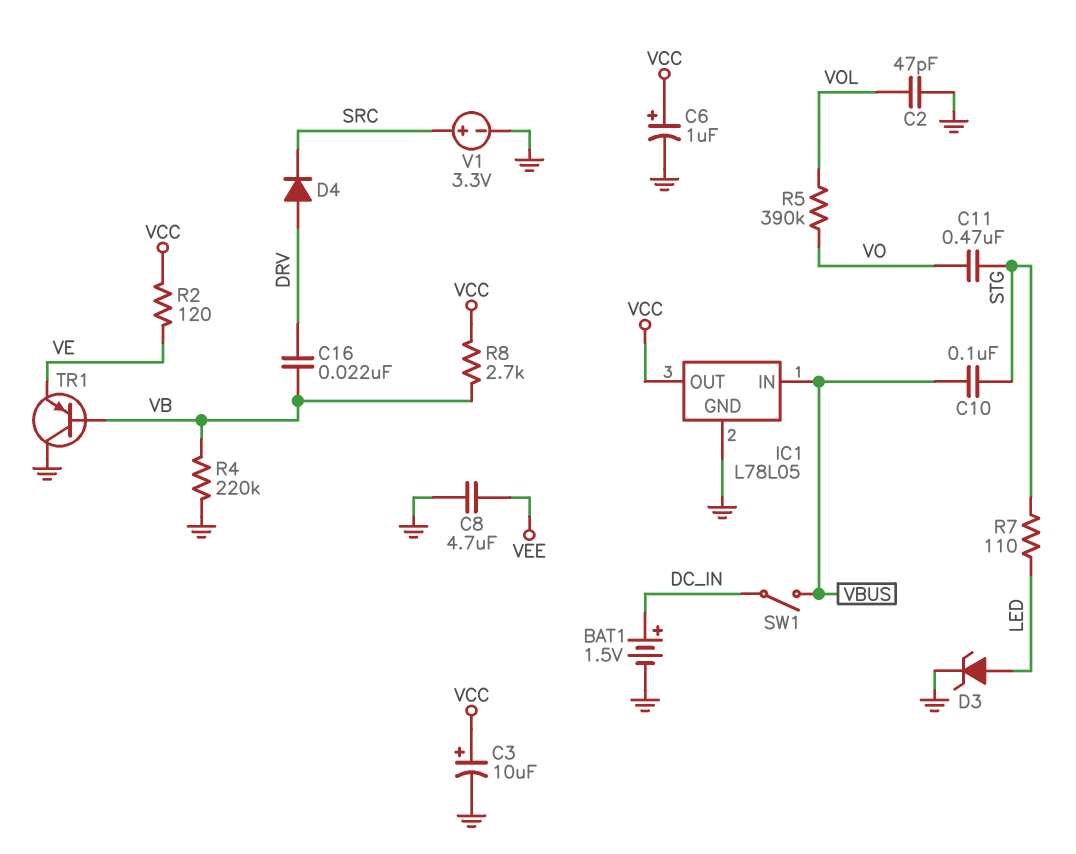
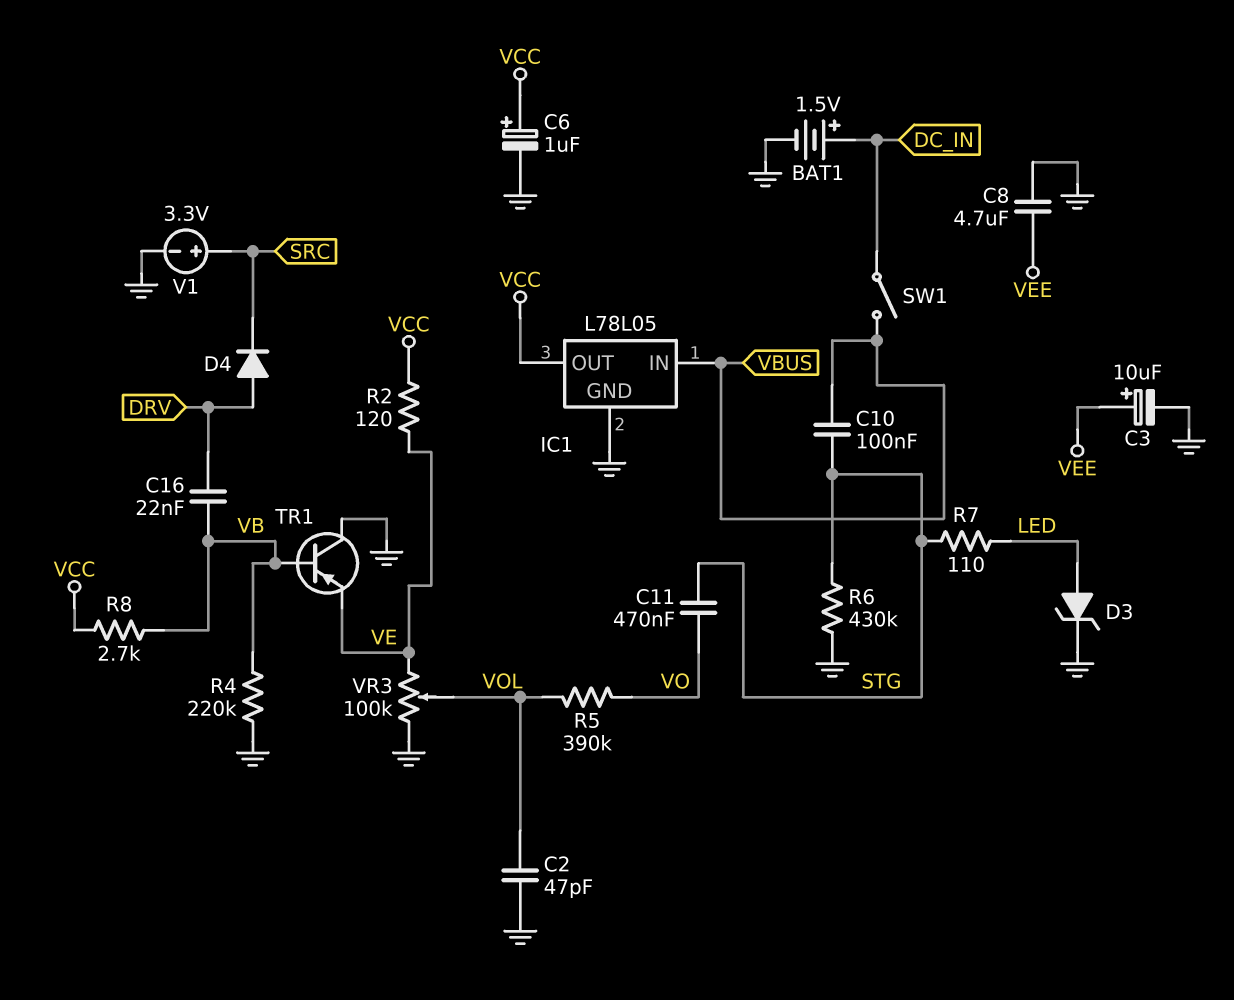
C3: 10uF (plus VCC, minus GND) -> 10uF (plus VEE, minus GND)
R6: none -> 430k (GND, STG)
VR3: none -> 100k (GND, VE, wiper VOL)

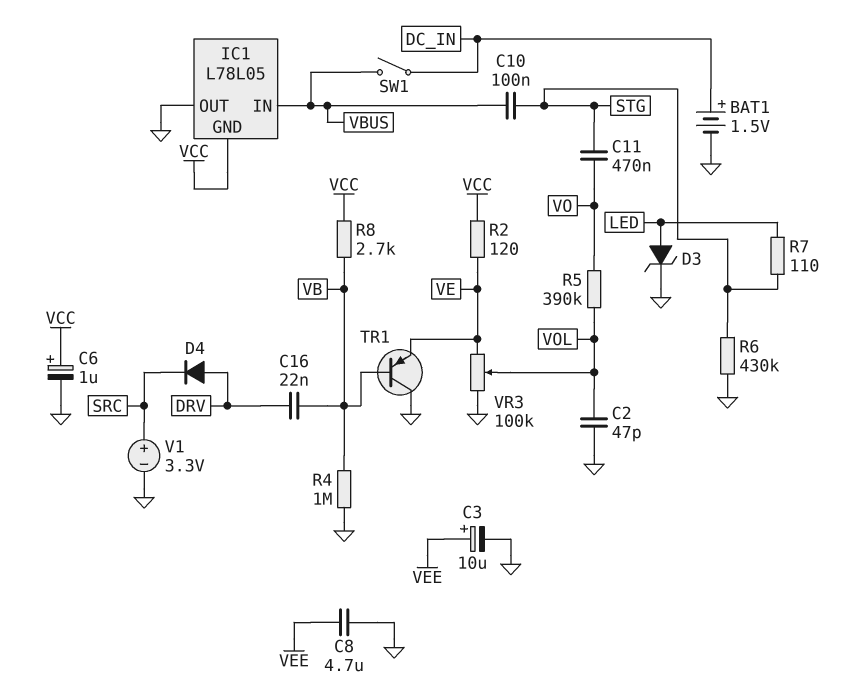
IC1 pin GND: GND -> VCC
IC1 pin OUT: VCC -> GND
R4: 220k (GND, VB) -> 1M (GND, VB)

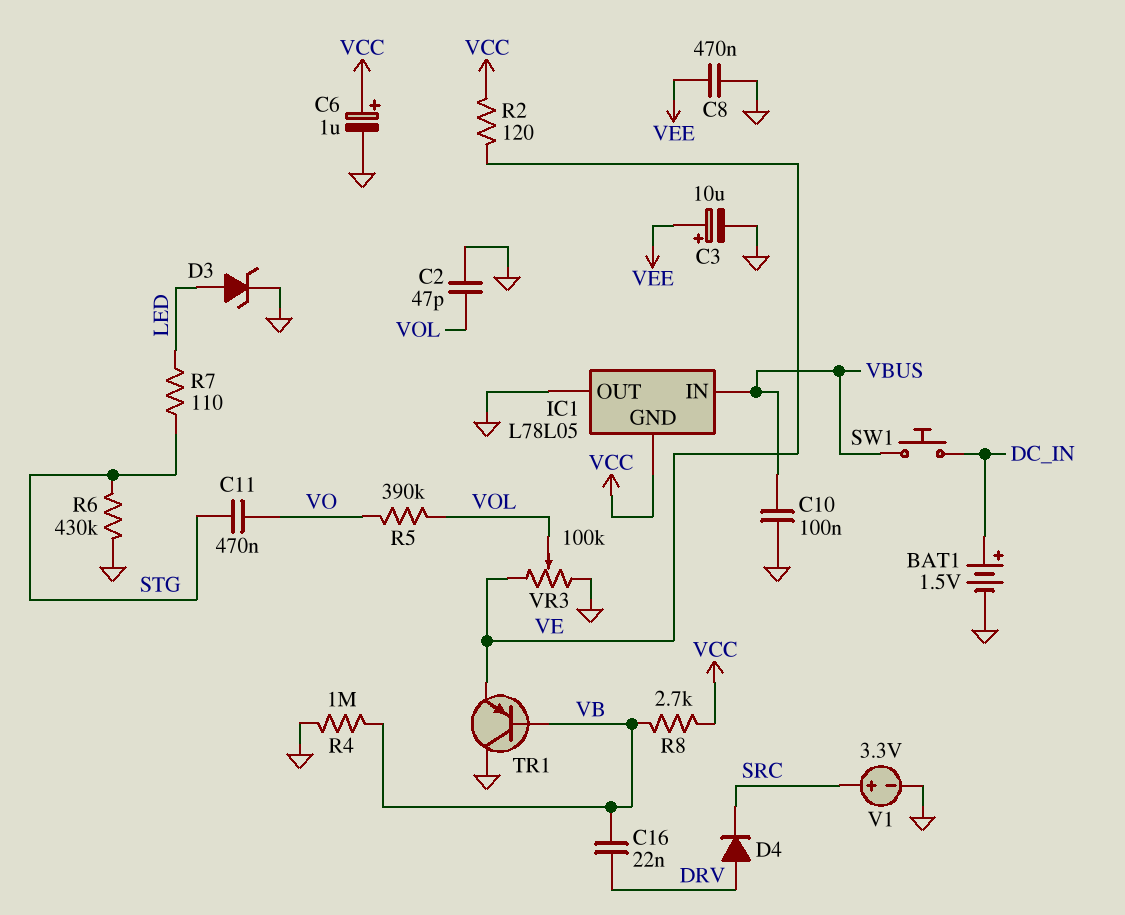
C8: 4.7uF (GND, VEE) -> 470nF (GND, VEE)
C10: 100nF (STG, VBUS) -> 100nF (GND, VBUS)
SW1: switch (DC_IN, VBUS) -> button (DC_IN, VBUS)

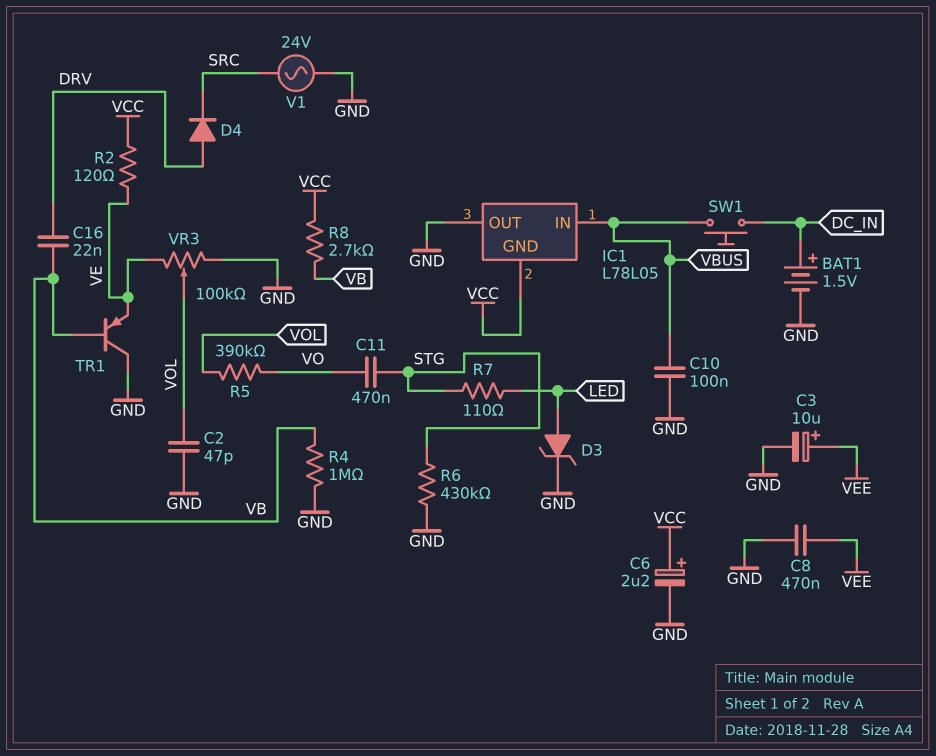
C6: 1uF (plus VCC, minus GND) -> 2.2uF (plus VCC, minus GND)
V1: 3.3V (plus SRC, minus GND) -> AC 24V (GND, SRC)

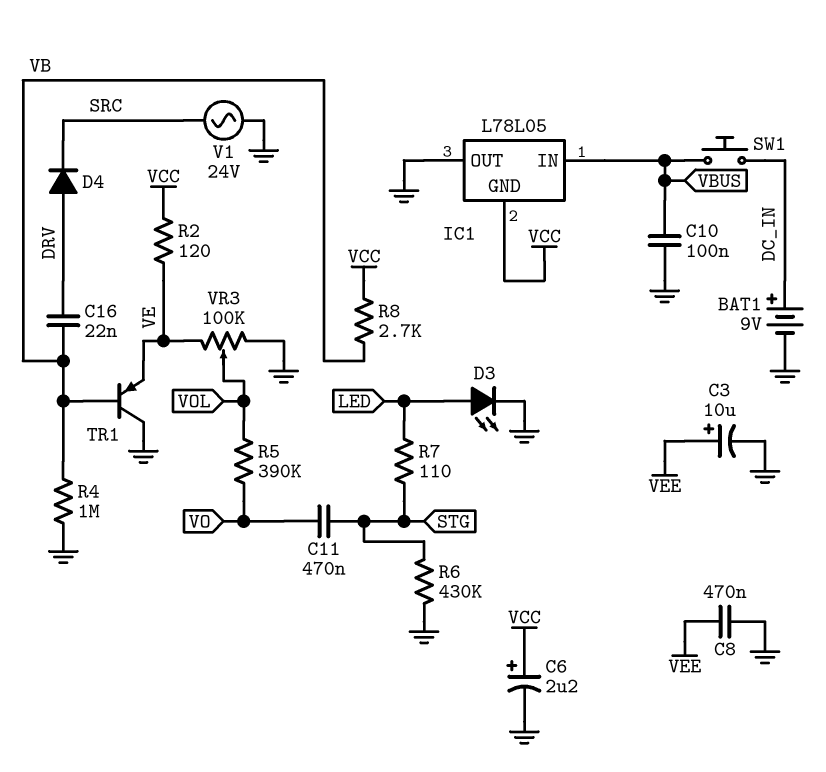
BAT1: 1.5V (plus DC_IN, minus GND) -> 9V (plus DC_IN, minus GND)
C2: 47pF (GND, VOL) -> none
D3: zener (A LED, K GND) -> LED (A LED, K GND)

